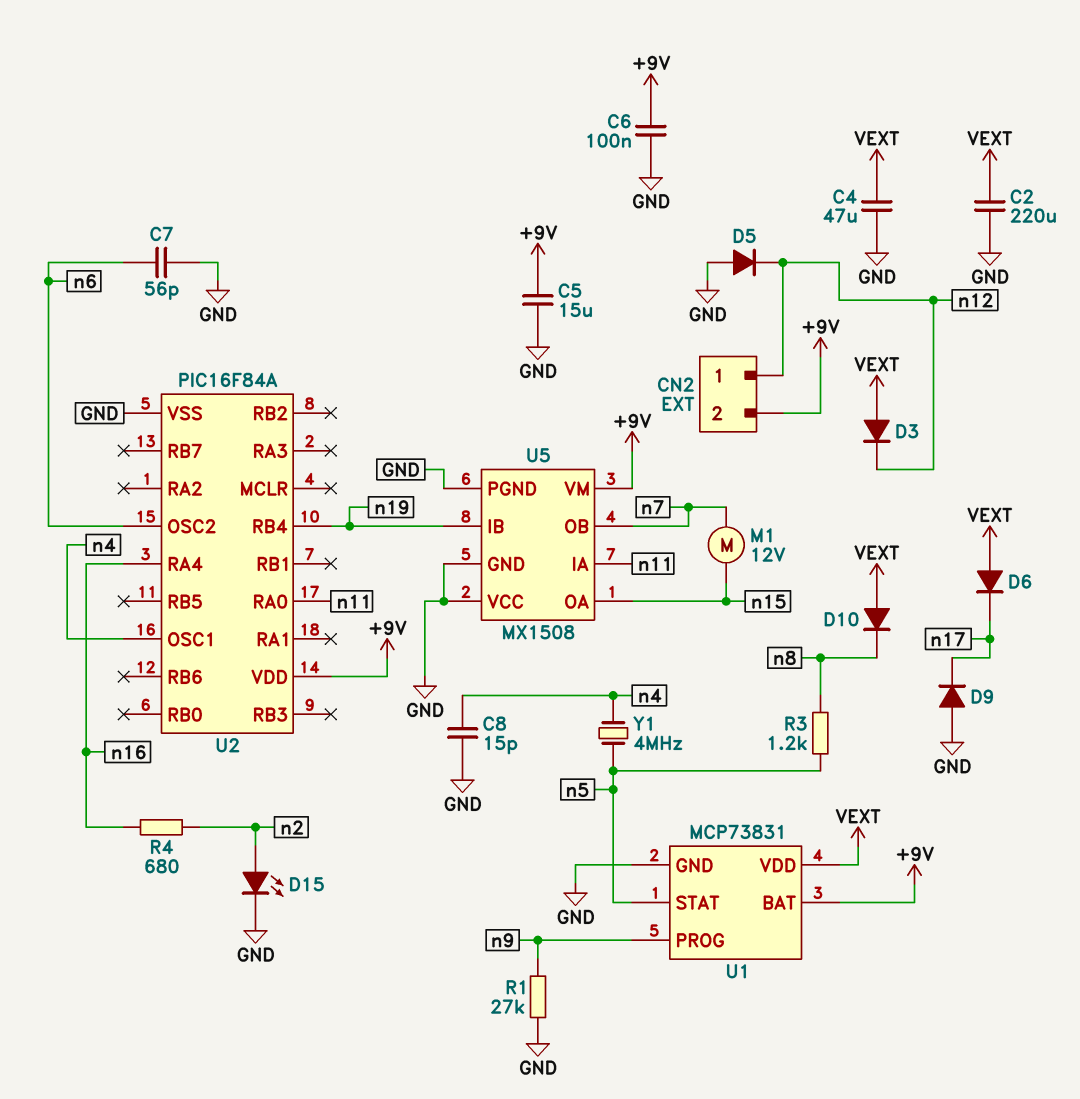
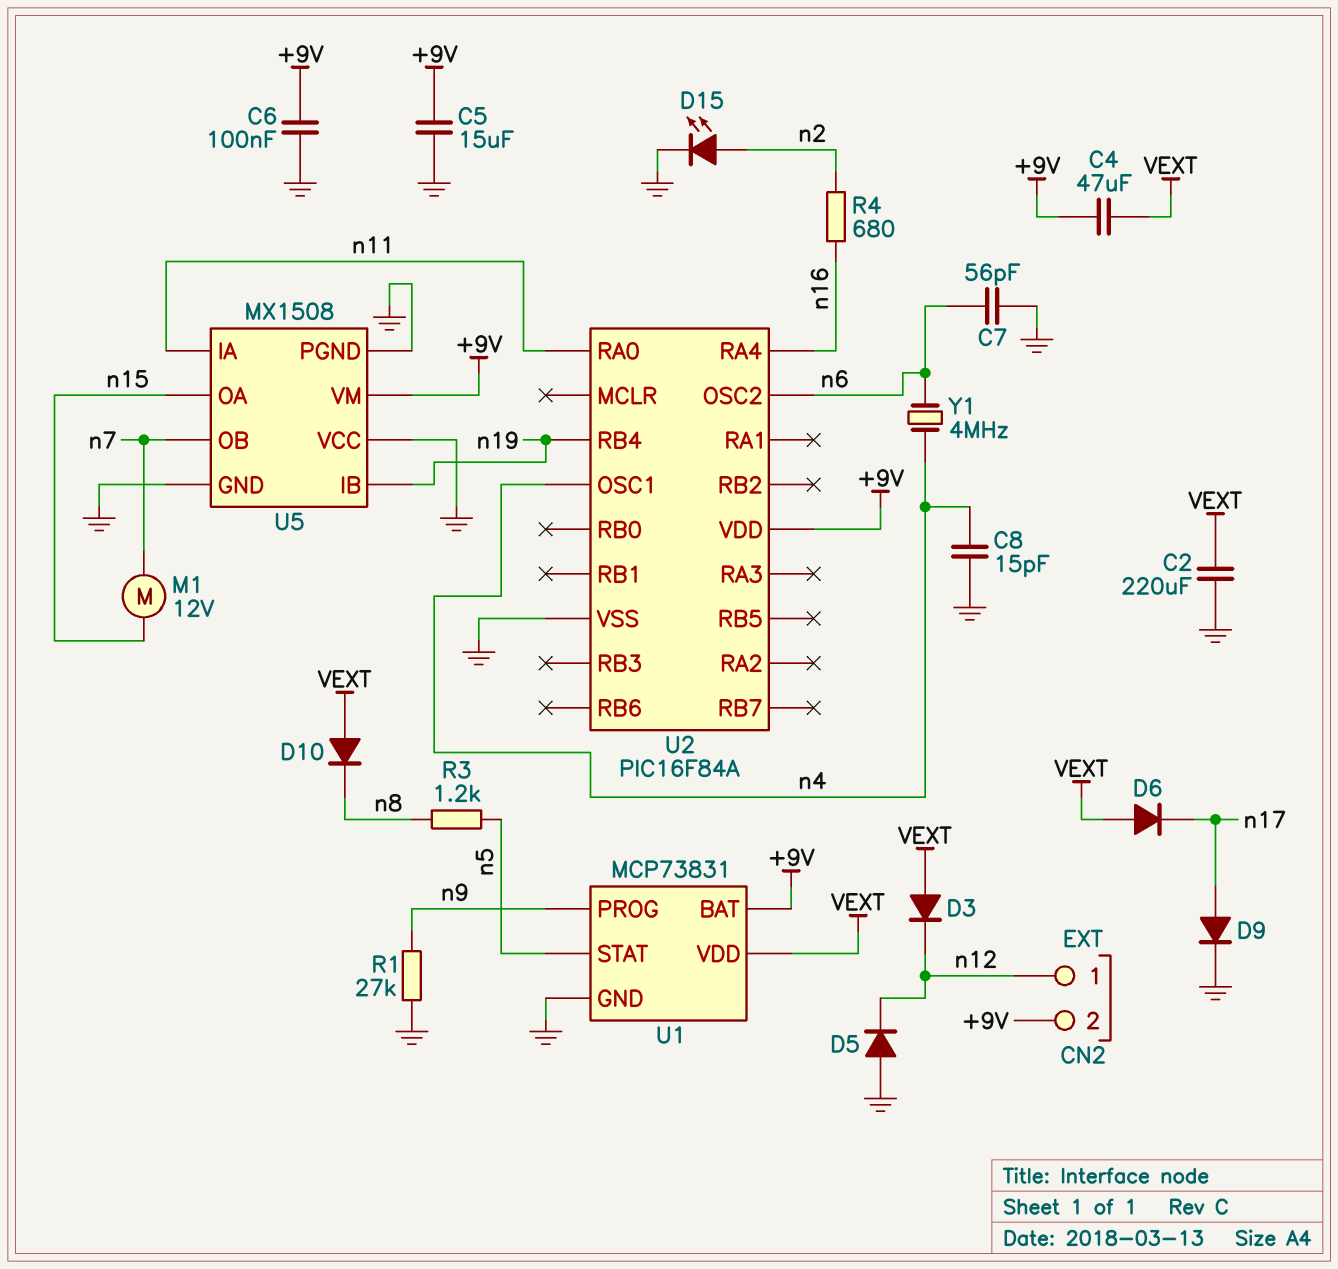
C4: 47uF (GND, VEXT) -> 47uF (+9V, VEXT)
D9: diode (A GND, K n17) -> diode (A n17, K GND)
Y1: 4MHz (n4, n5) -> 4MHz (n4, n6)

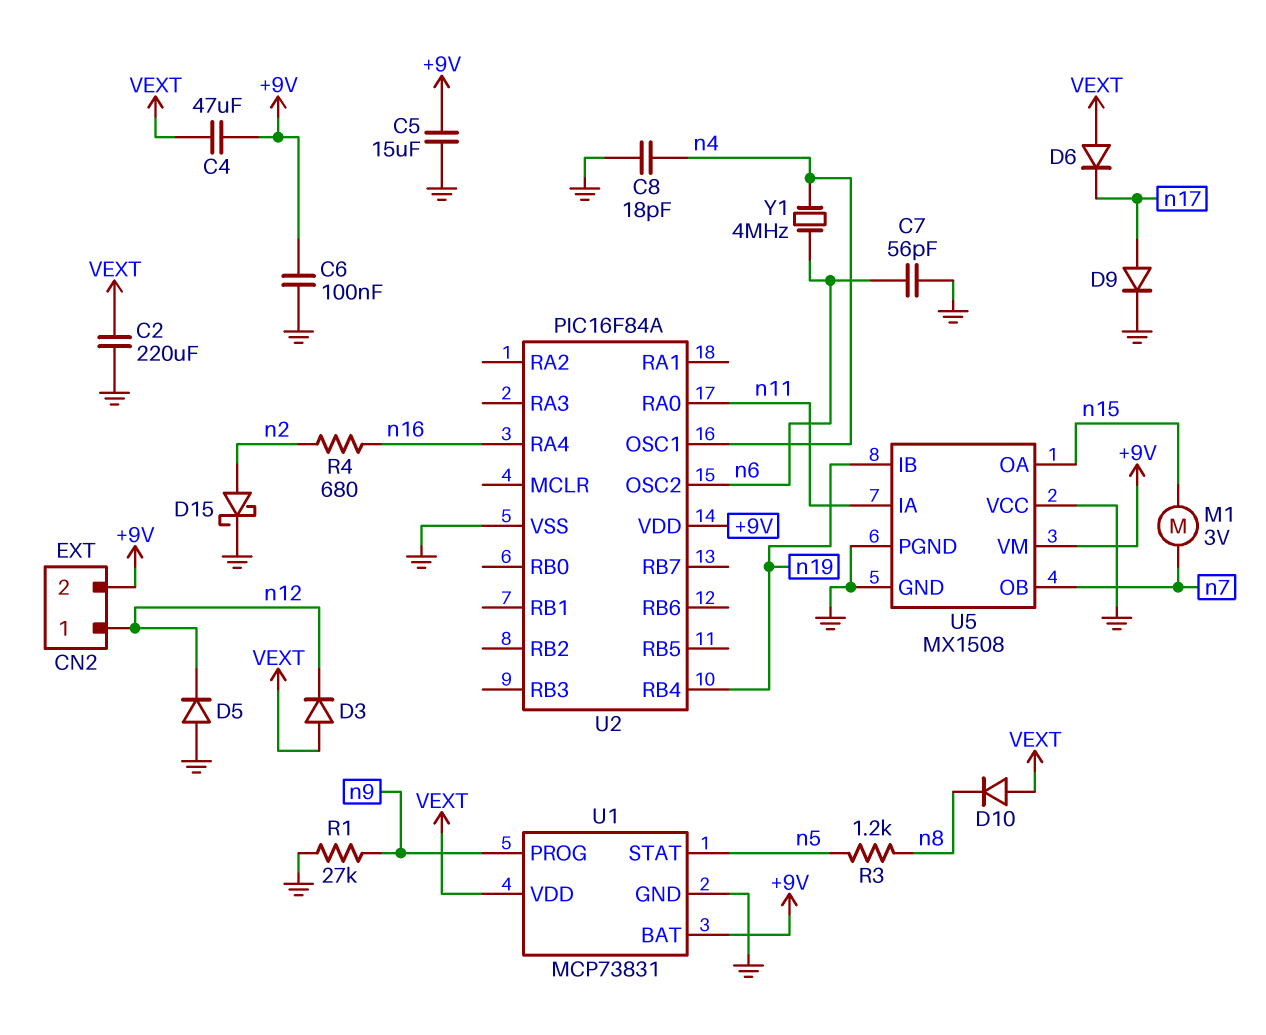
C8: 15pF (GND, n4) -> 18pF (GND, n4)
D15: LED (A n2, K GND) -> schottky (A n2, K GND)
M1: motor 12V (n7, n15) -> motor 3V (n7, n15)

